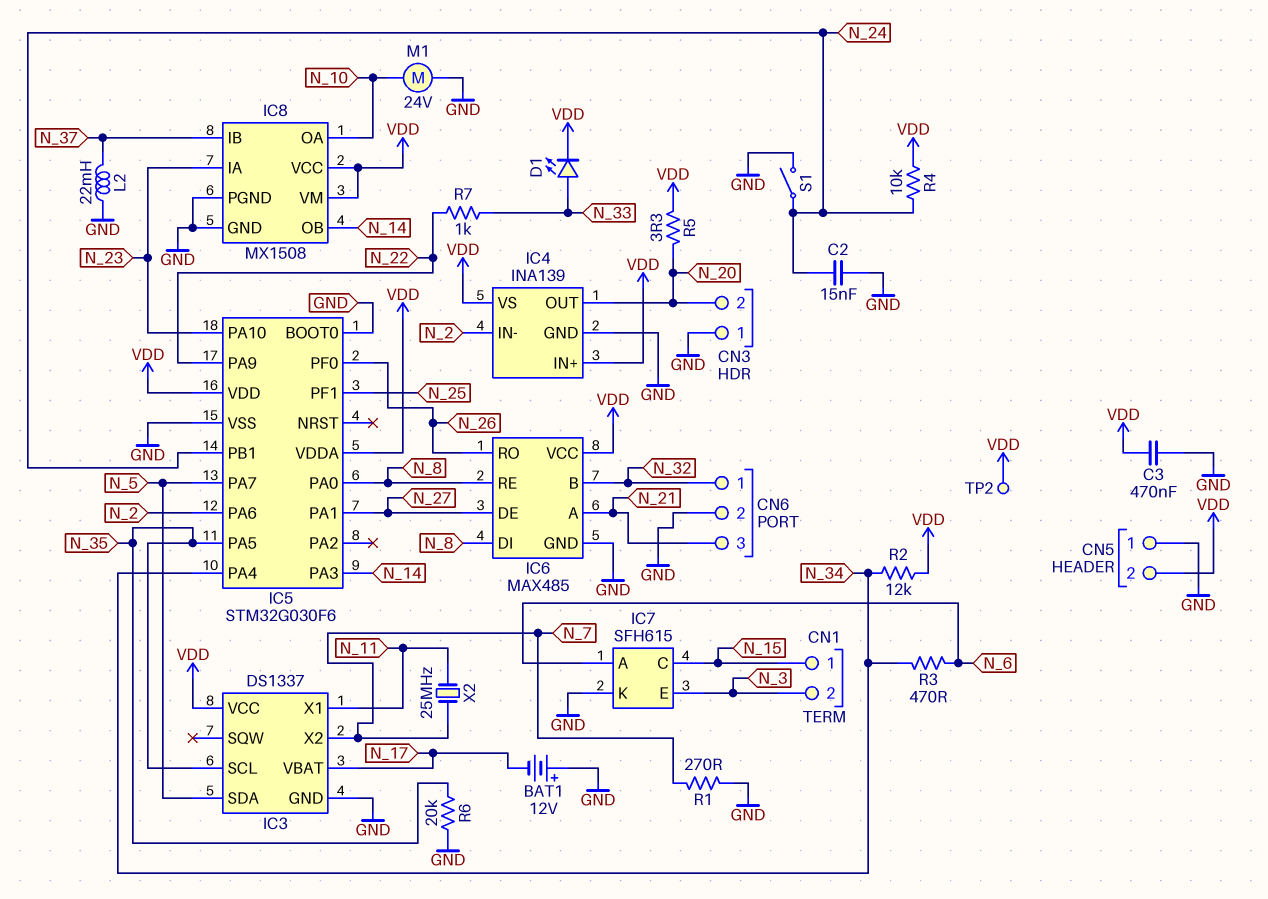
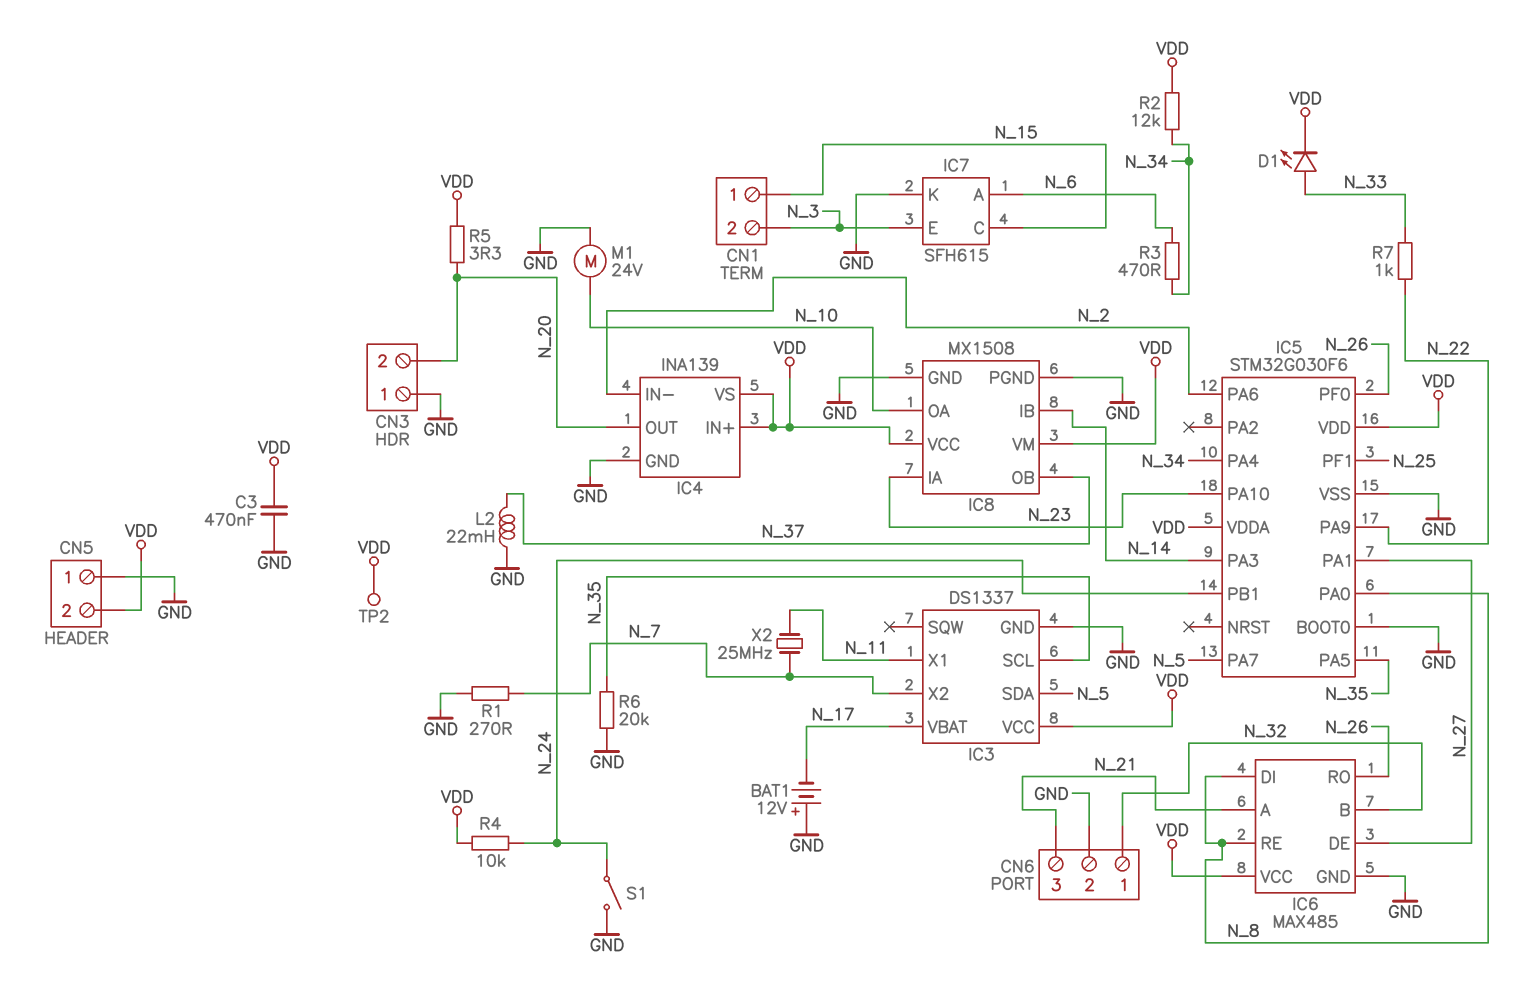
C2: 15nF (GND, N_24) -> none
IC8 pin IB: N_37 -> N_14
IC8 pin OB: N_14 -> N_37

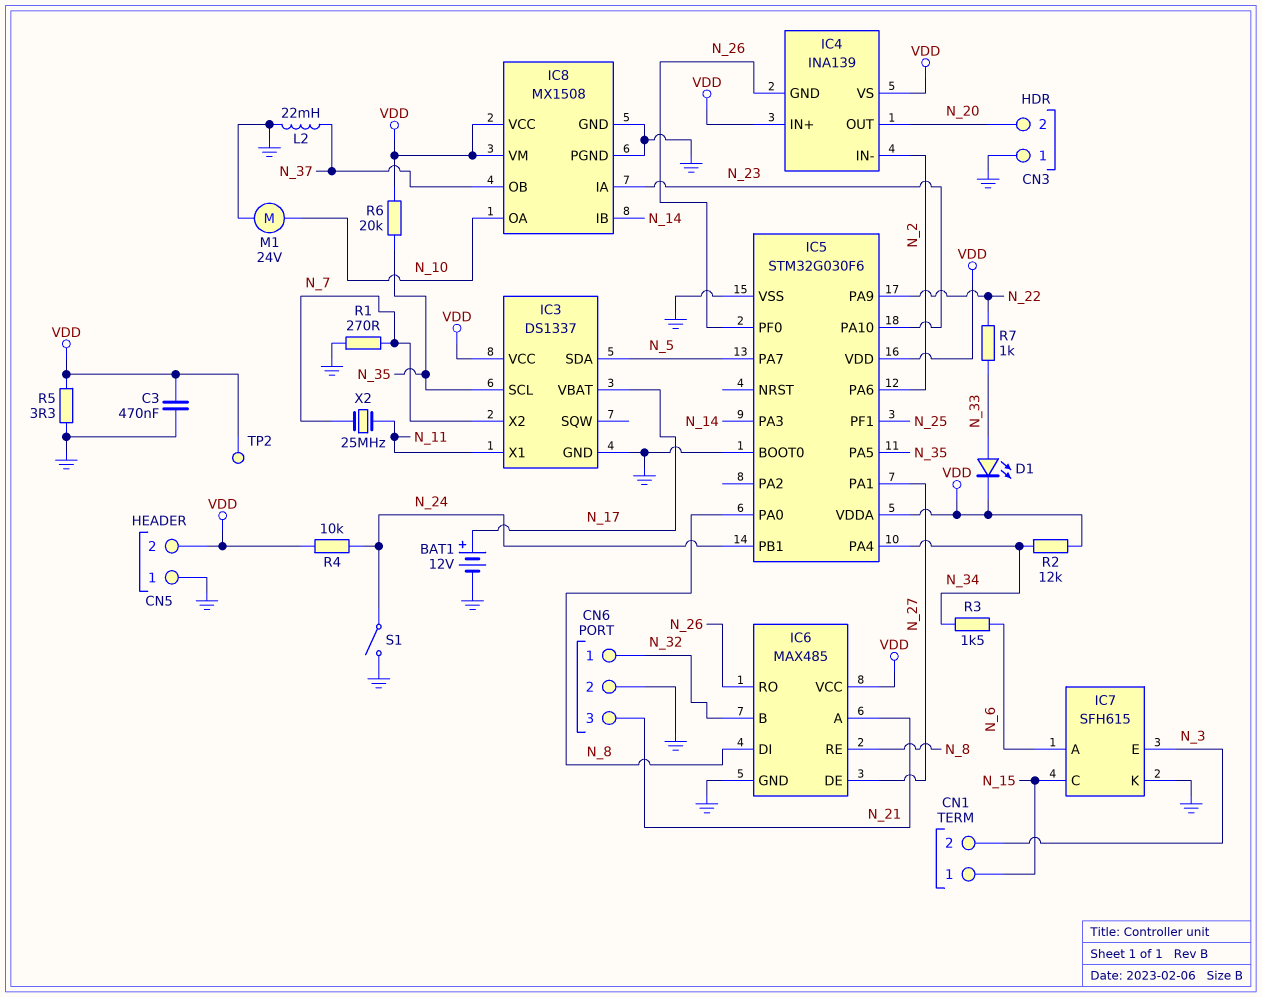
BAT1: 12V (plus GND, minus N_17) -> 12V (plus N_17, minus GND)
IC4 pin GND: GND -> N_26
R3: 470 (N_6, N_34) -> 1.5k (N_6, N_34)
R5: 3.3 (N_20, VDD) -> 3.3 (GND, VDD)
R6: 20k (GND, N_35) -> 20k (N_35, VDD)

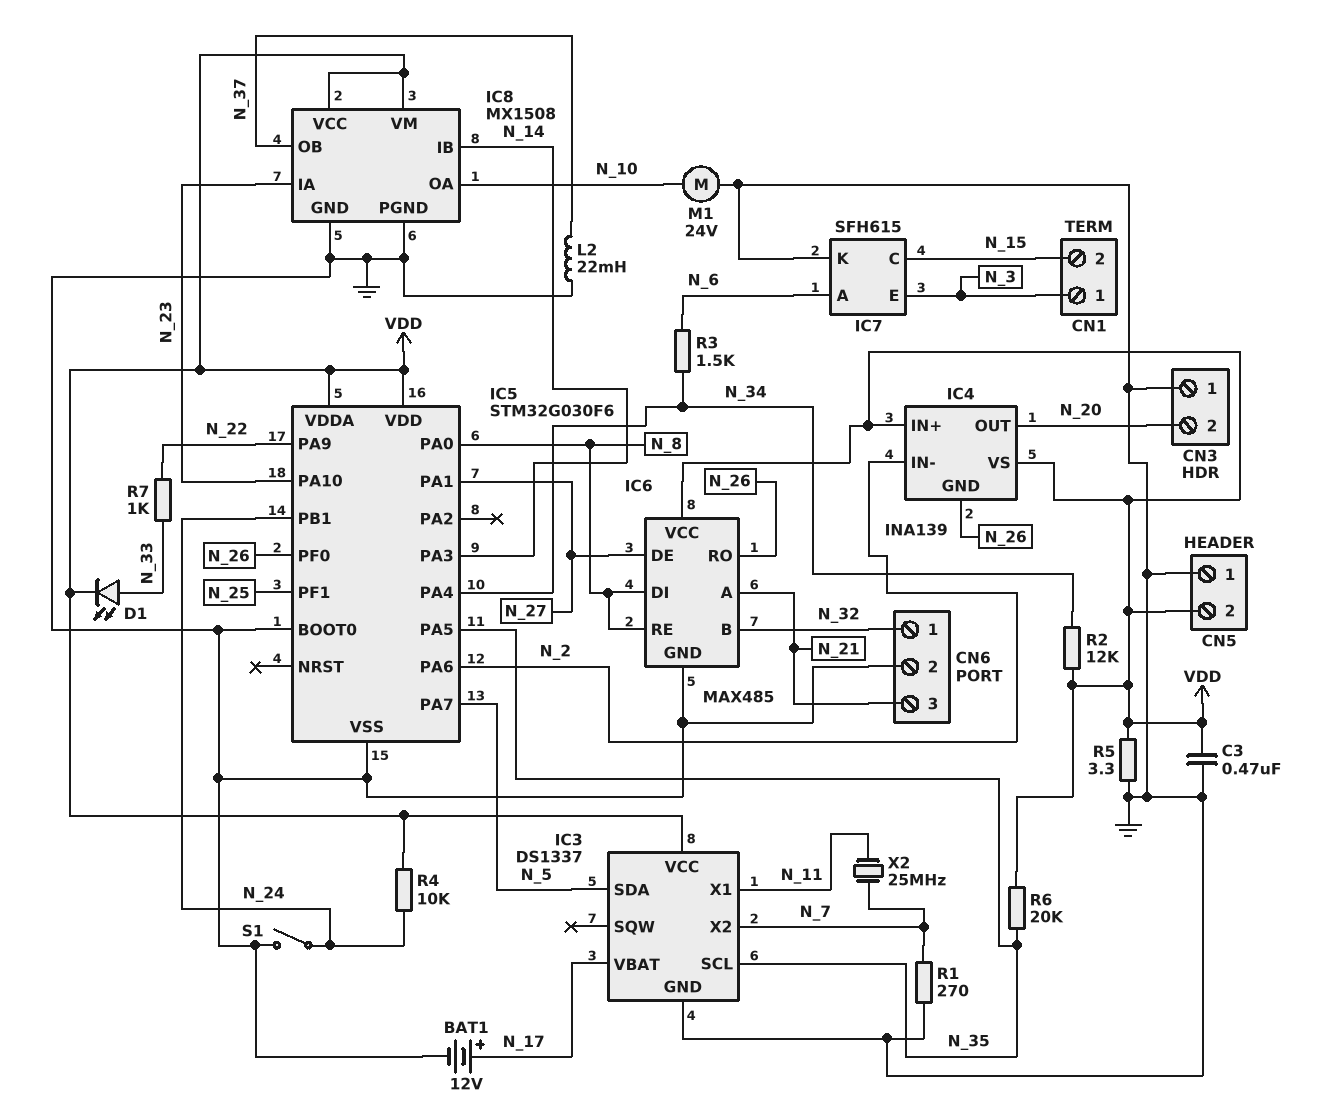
CN1 pin 1: N_15 -> N_3
CN1 pin 2: N_3 -> N_15
TP2: test point (VDD) -> none

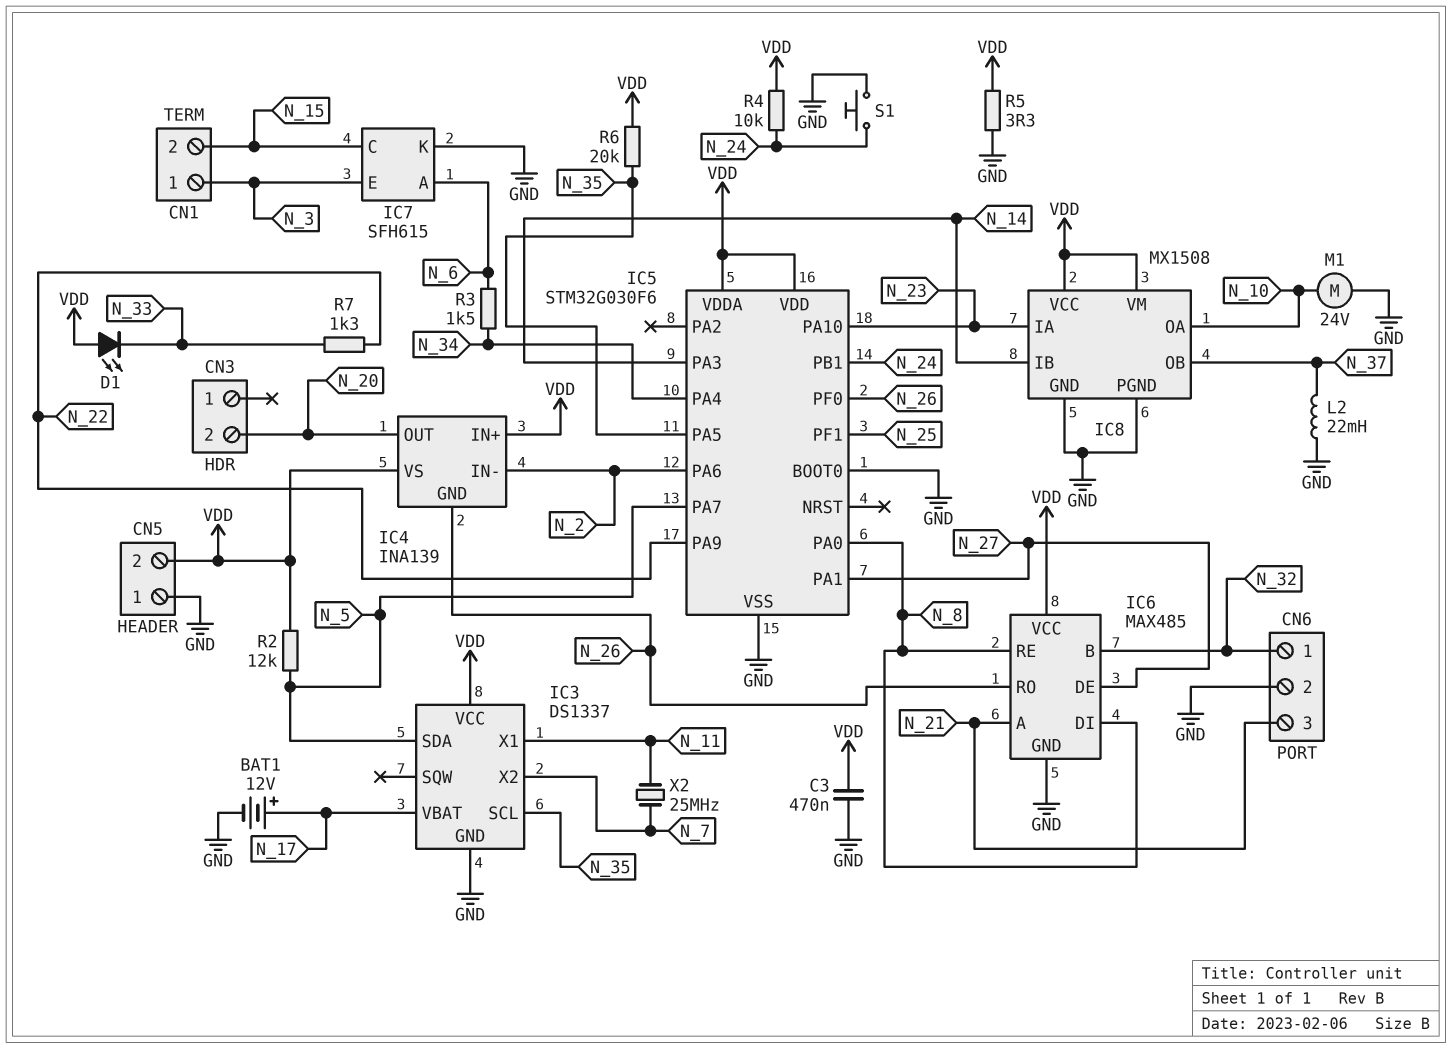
CN3 pin 1: GND -> none
D1: LED (A N_33, K VDD) -> LED (A VDD, K N_33)
R1: 270 (GND, N_7) -> none
R2: 12k (N_34, VDD) -> 12k (N_5, VDD)
R7: 1k (N_22, N_33) -> 1.3k (N_22, N_33)
S1: switch (GND, N_24) -> button (GND, N_24)

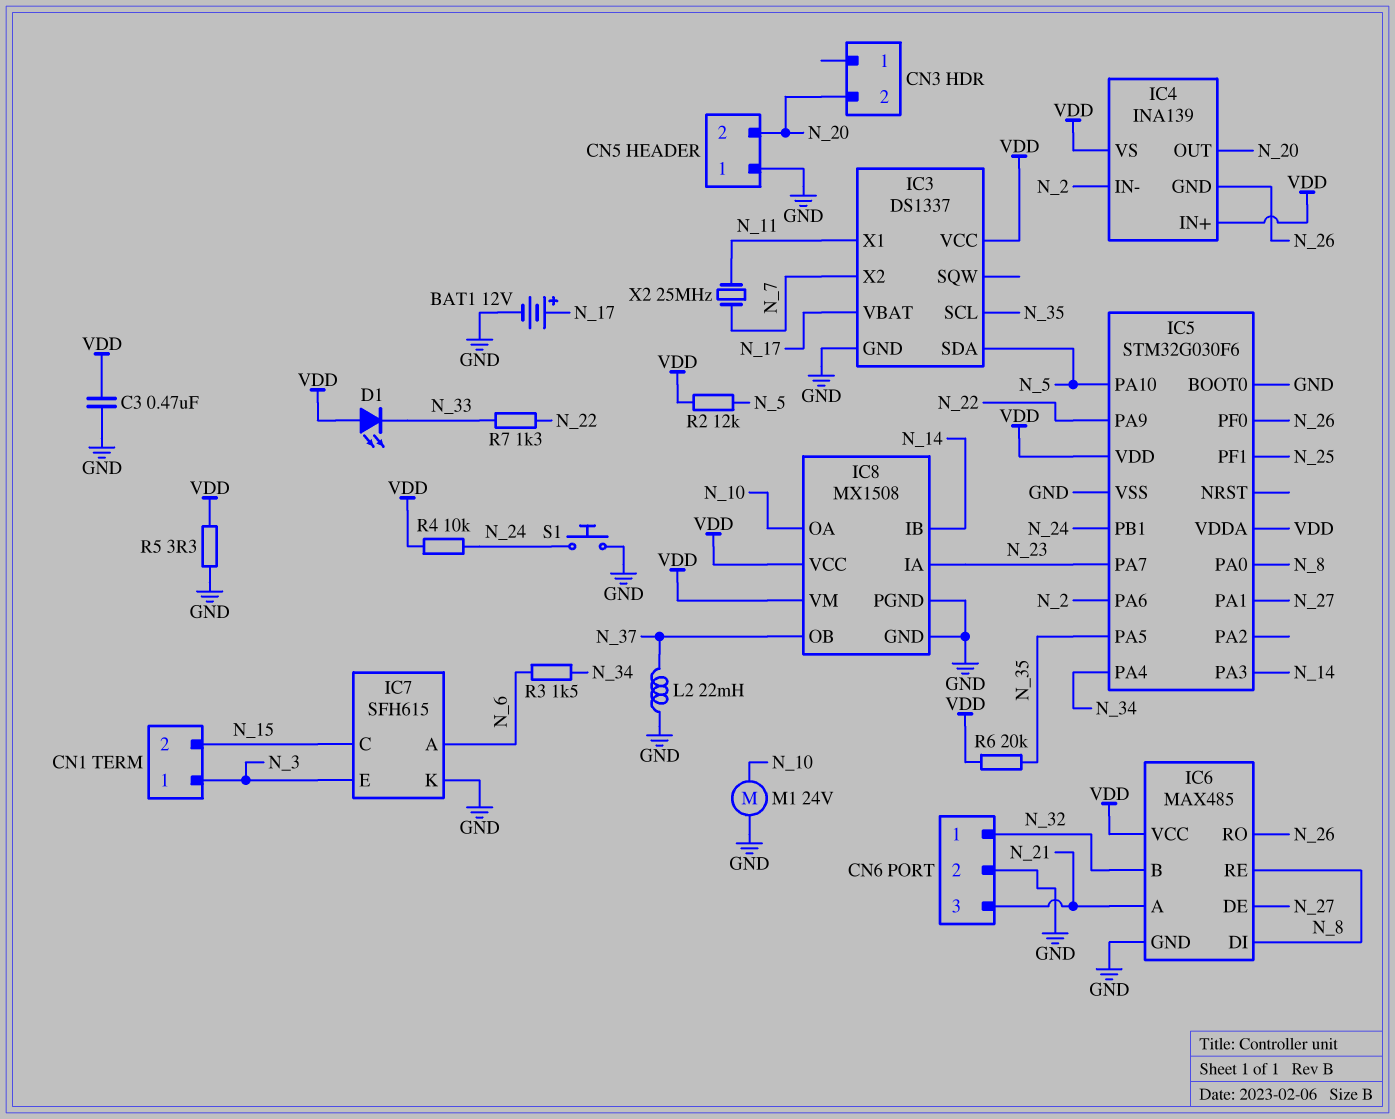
CN5 pin 2: VDD -> N_20
IC5 pin PA7: N_5 -> N_23
IC5 pin PA10: N_23 -> N_5

